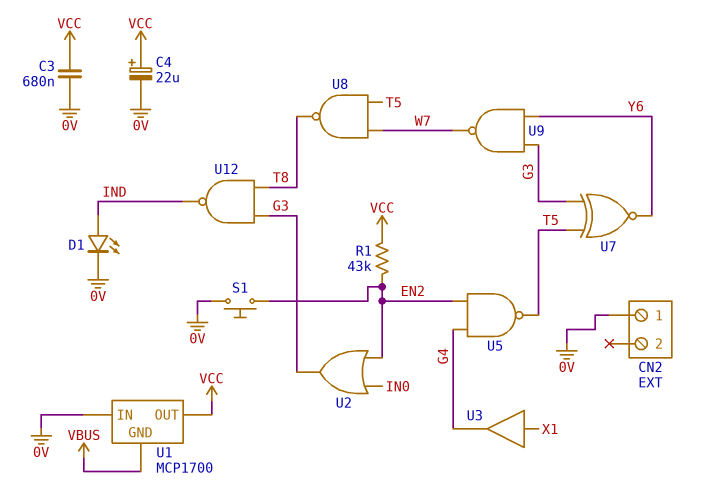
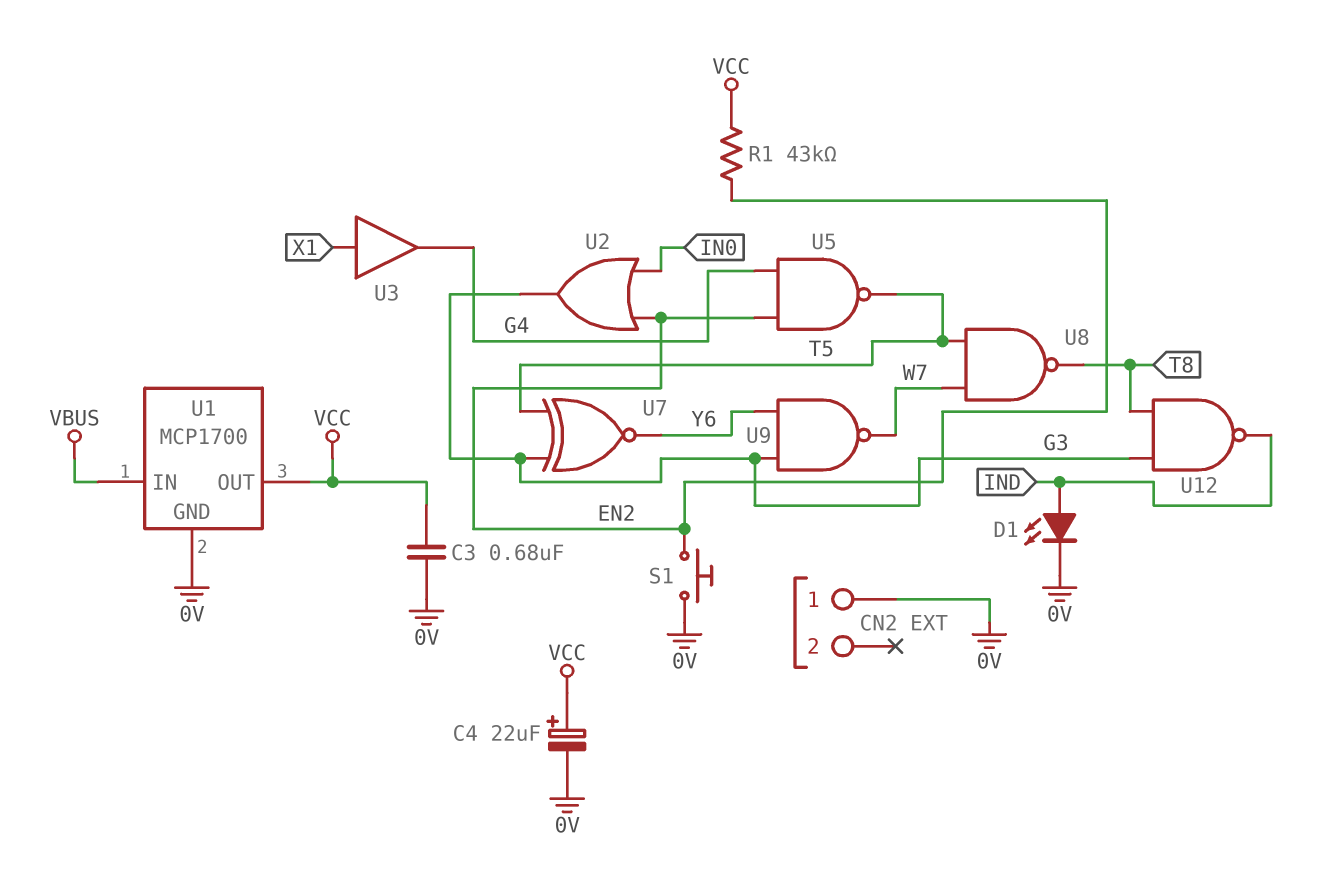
U1 pin GND: VBUS -> 0V
U1 pin IN: 0V -> VBUS

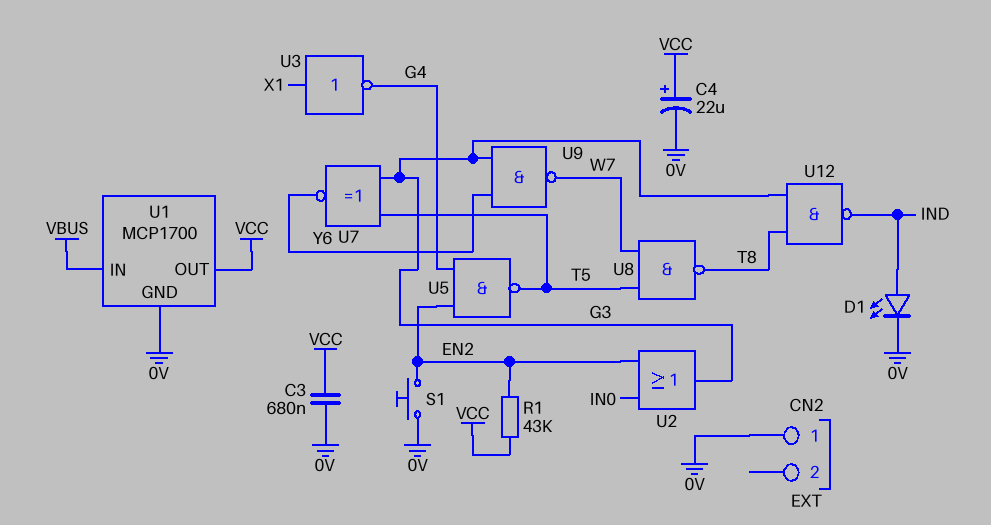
U3: buffer (in X1, out G4) -> NOT (in X1, out G4)

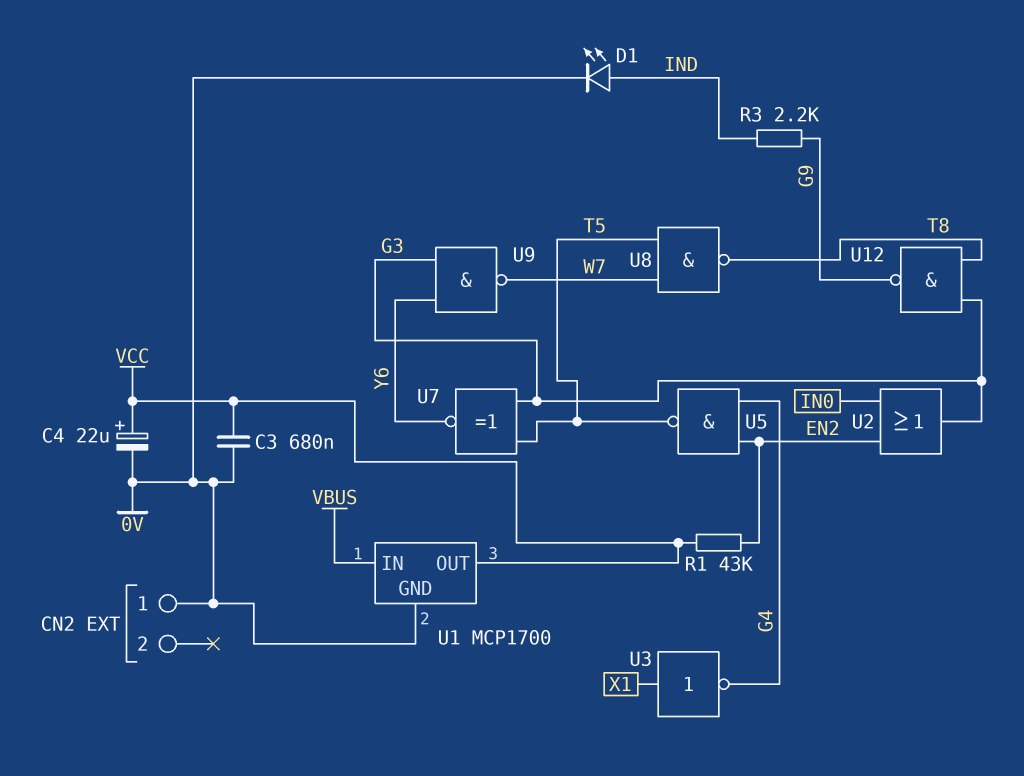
R3: none -> 2.2k (G9, IND)
S1: button (0V, EN2) -> none
U12: NAND (in G3, in T8, out IND) -> NAND (in G3, in T8, out G9)

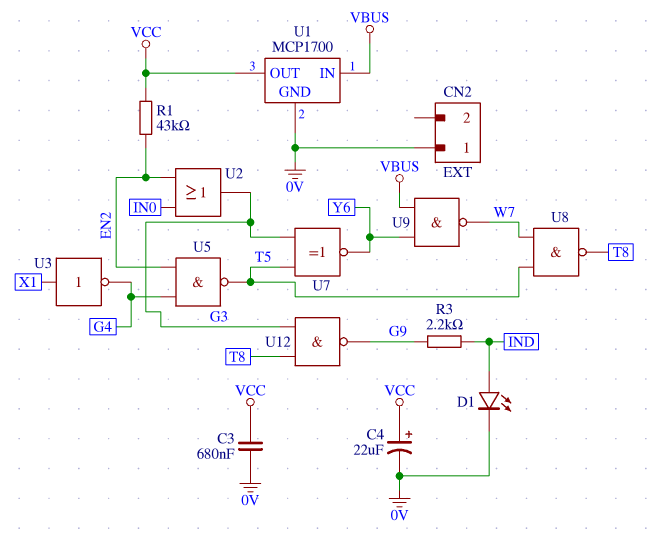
U9: NAND (in G3, in Y6, out W7) -> NAND (in VBUS, in Y6, out W7)

